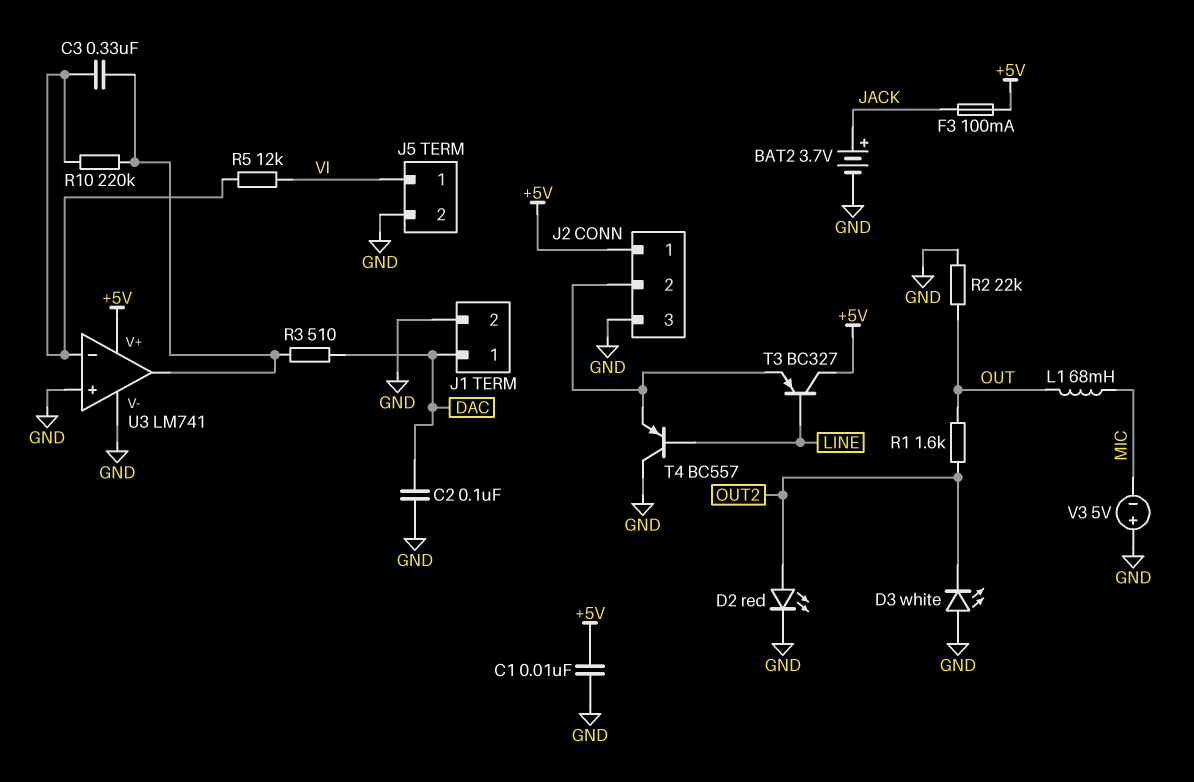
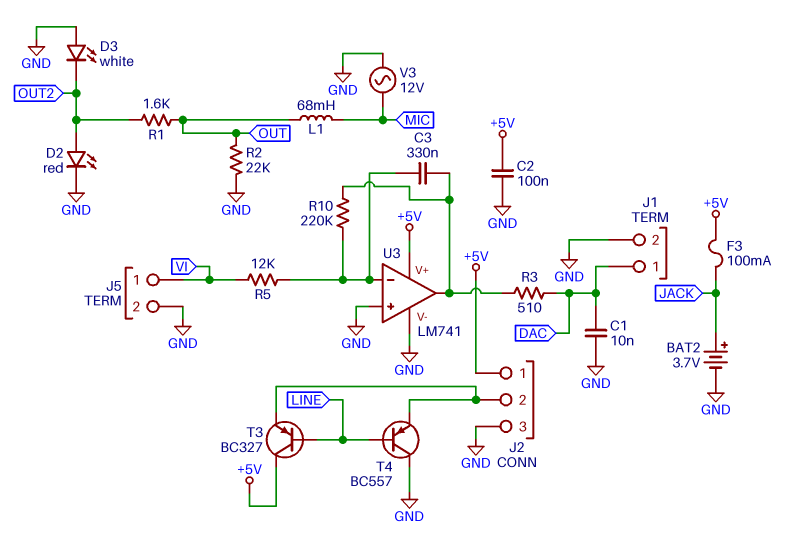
C1: 10nF (+5V, GND) -> 10nF (DAC, GND)
C2: 100nF (DAC, GND) -> 100nF (+5V, GND)
V3: 5V (plus GND, minus MIC) -> AC 12V (GND, MIC)

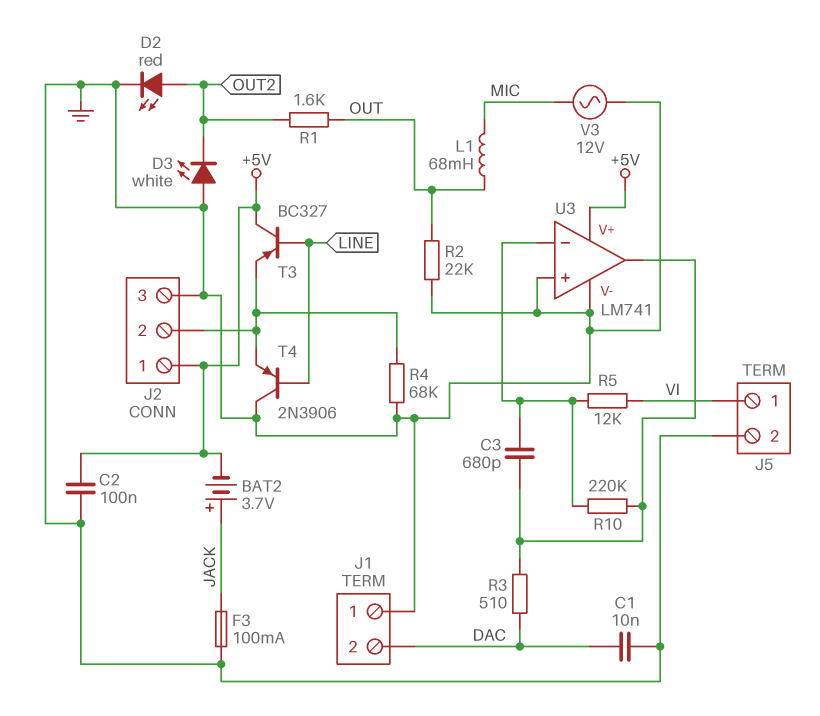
BAT2: 3.7V (plus JACK, minus GND) -> 3.7V (plus JACK, minus +5V)
C3: 330nF (U3/in-, U3/out) -> 680pF (U3/in-, U3/out)
F3: 100mA (+5V, JACK) -> 100mA (GND, JACK)
J1 pin 1: DAC -> GND
J1 pin 2: GND -> DAC
R4: none -> 68k (GND, J2/2)
T4: PNP BC557 (B LINE, C GND, E J2/2) -> PNP 2N3906 (B LINE, C GND, E J2/2)

